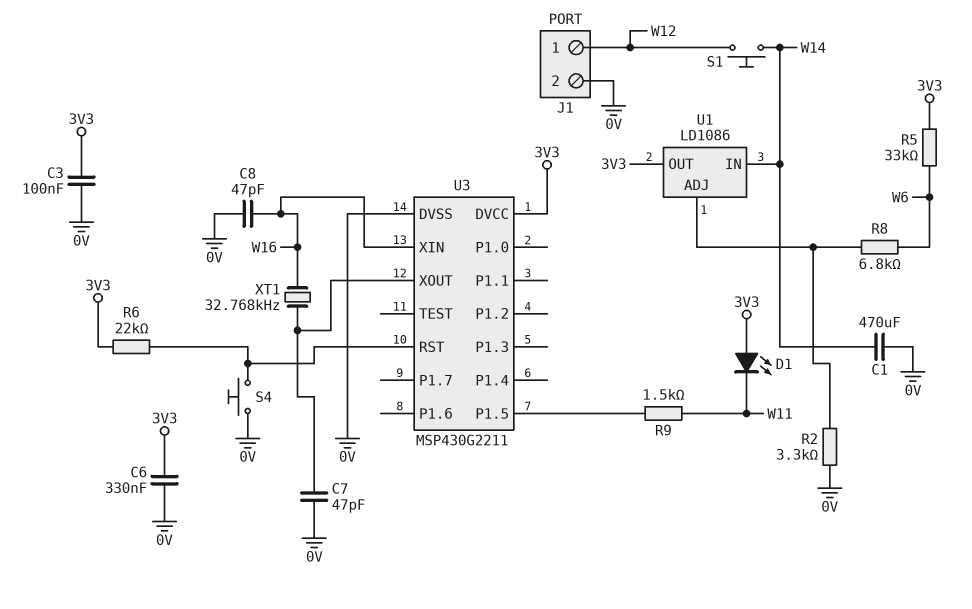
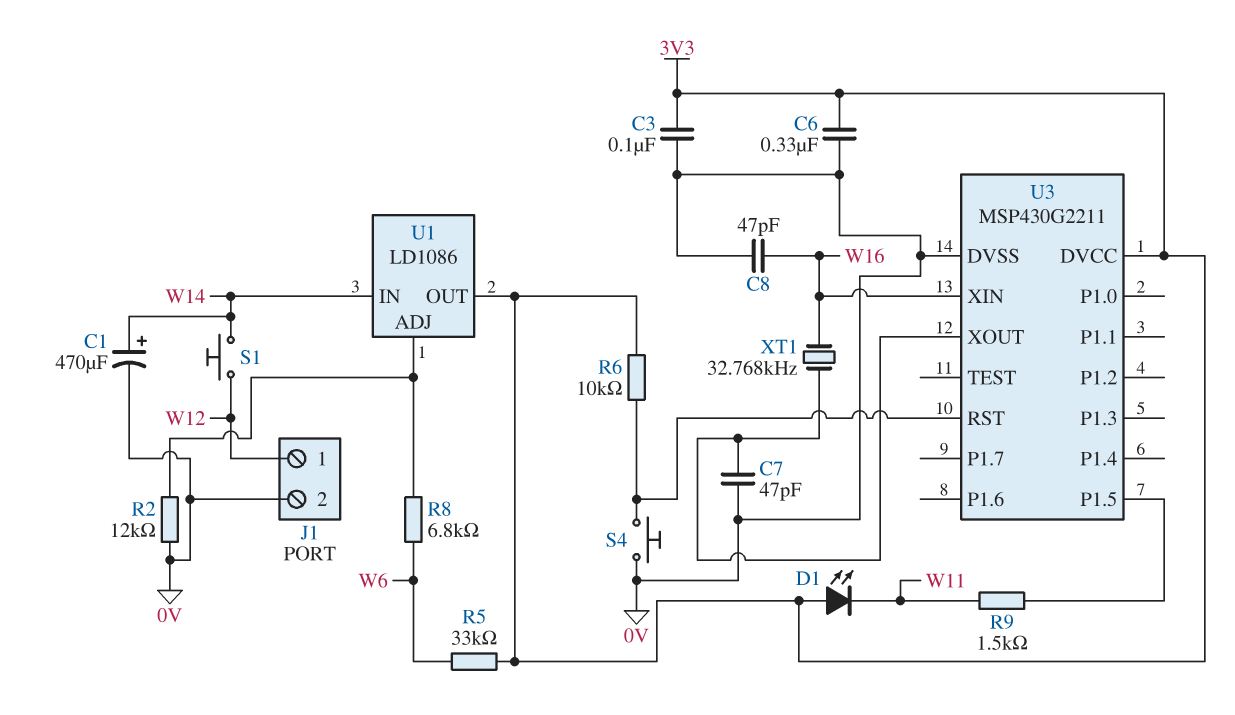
C1: 470uF (0V, W14) -> 470uF (plus W14, minus 0V)
R2: 3.3k (0V, U1/ADJ) -> 12k (0V, U1/ADJ)
R6: 22k (3V3, U3/RST) -> 10k (3V3, U3/RST)

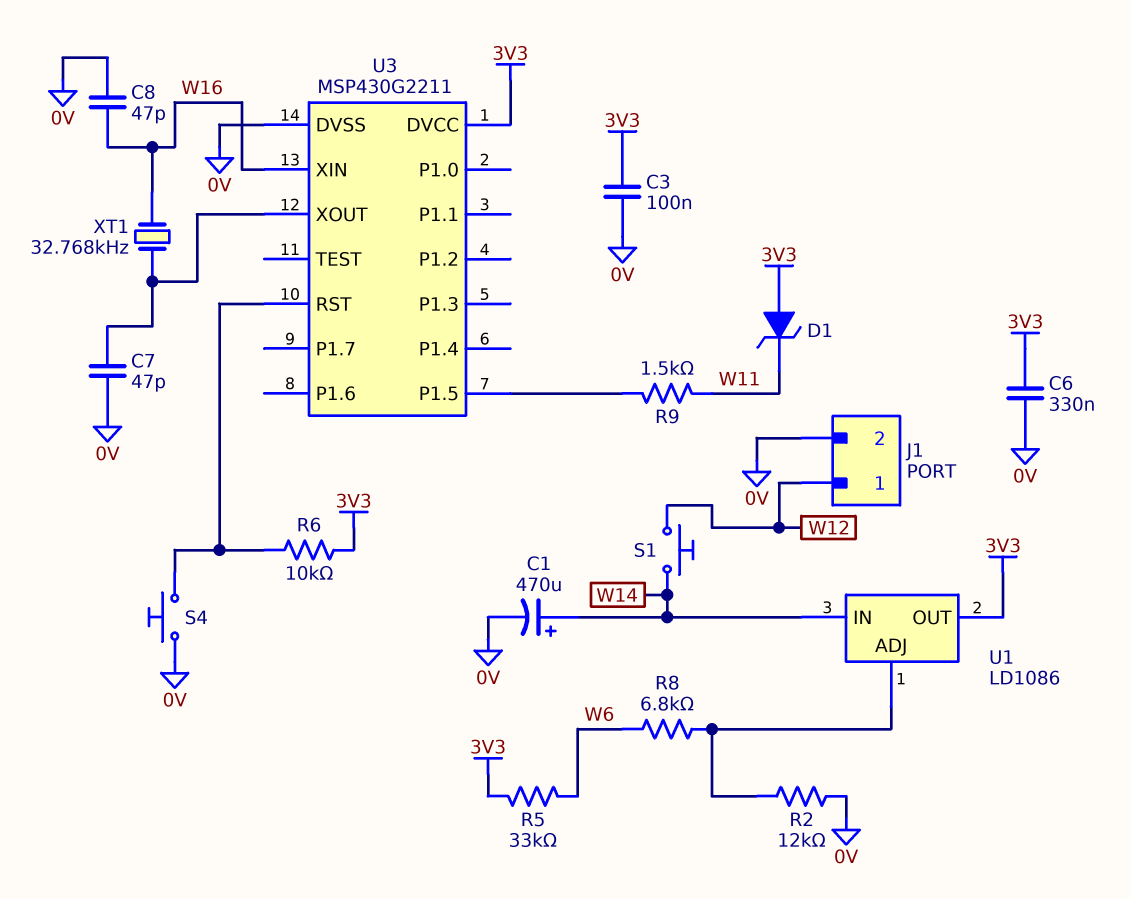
D1: LED (A 3V3, K W11) -> zener (A 3V3, K W11)

